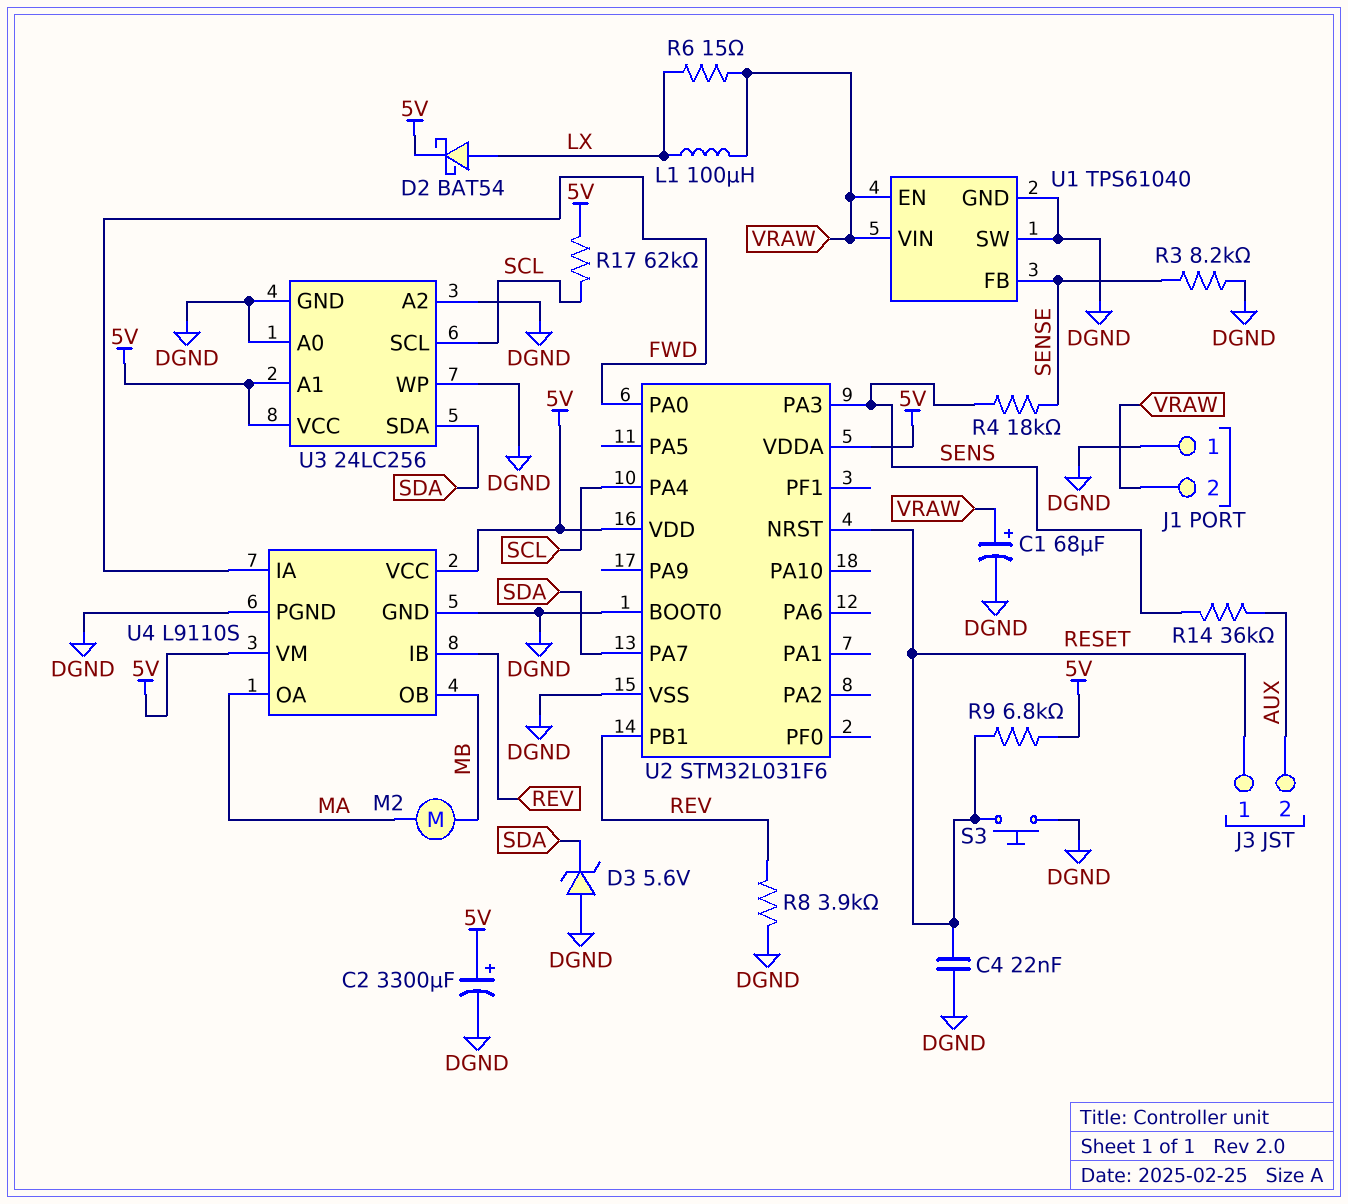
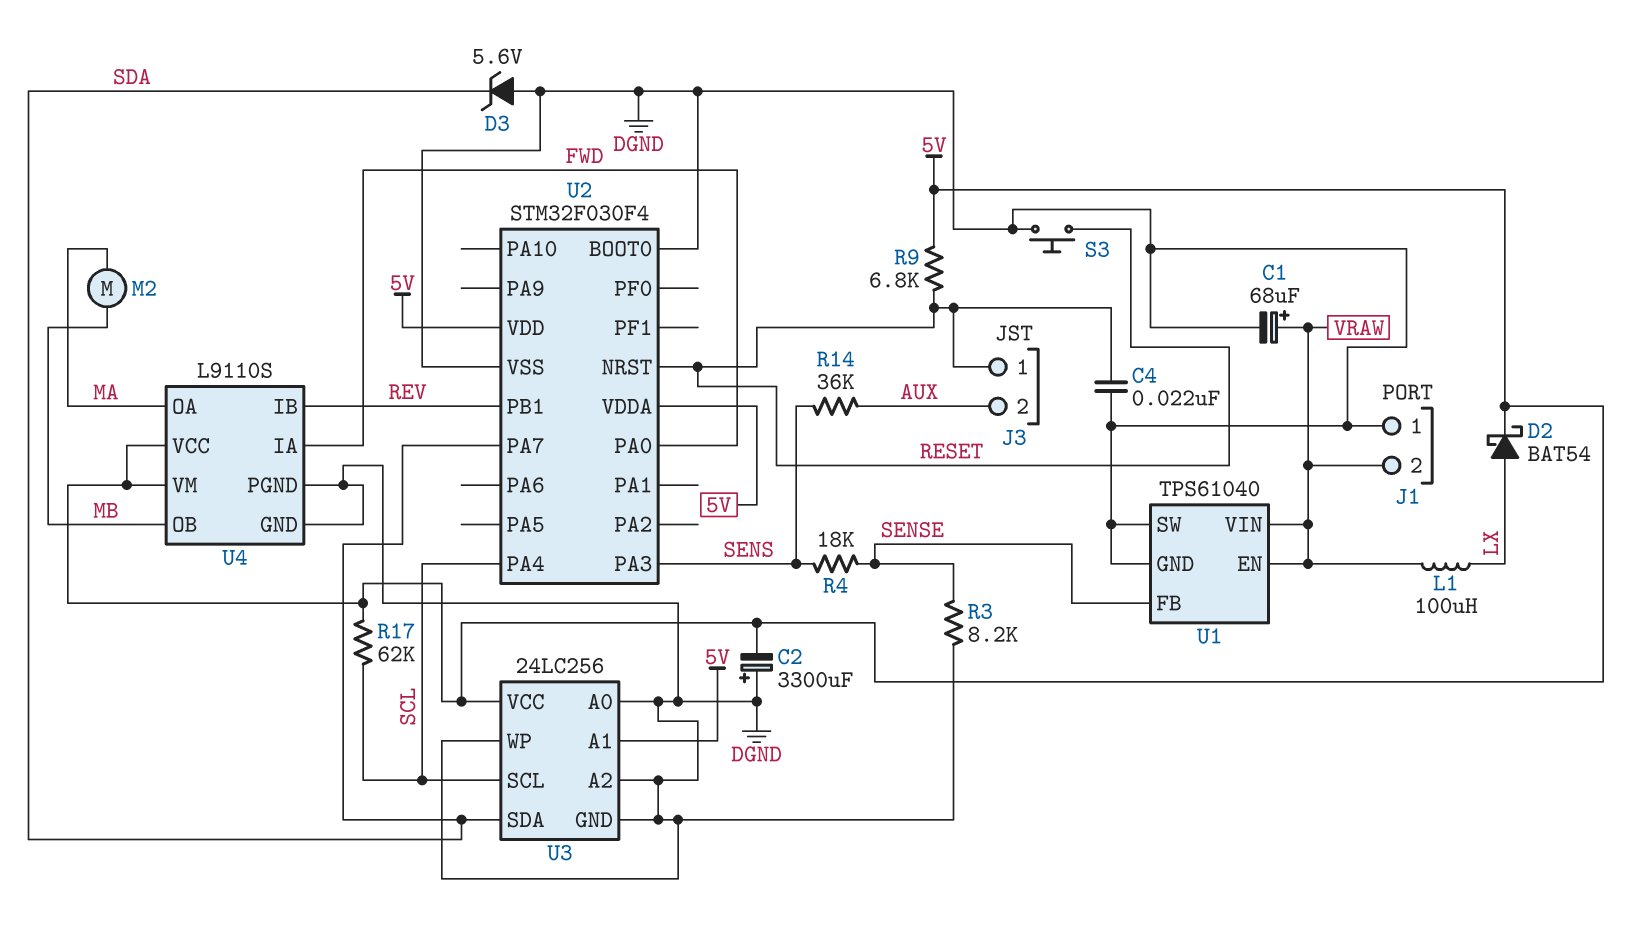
C2: 3300uF (plus 5V, minus DGND) -> 3300uF (plus DGND, minus 5V)
R6: 15 (LX, VRAW) -> none
R8: 3.9k (DGND, REV) -> none
U2: STM32L031F6 -> STM32F030F4

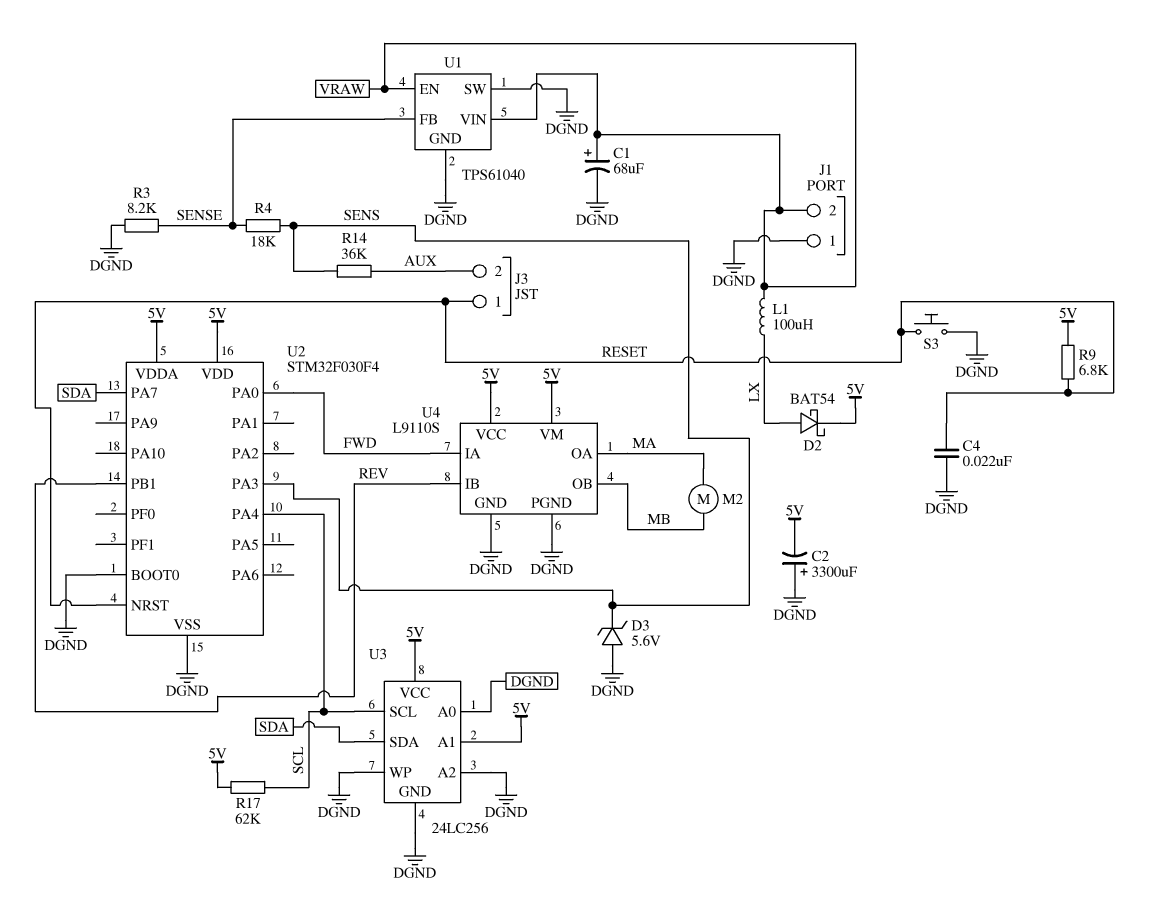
D3: zener 5.6V (A DGND, K SDA) -> zener 5.6V (A DGND, K SENS)

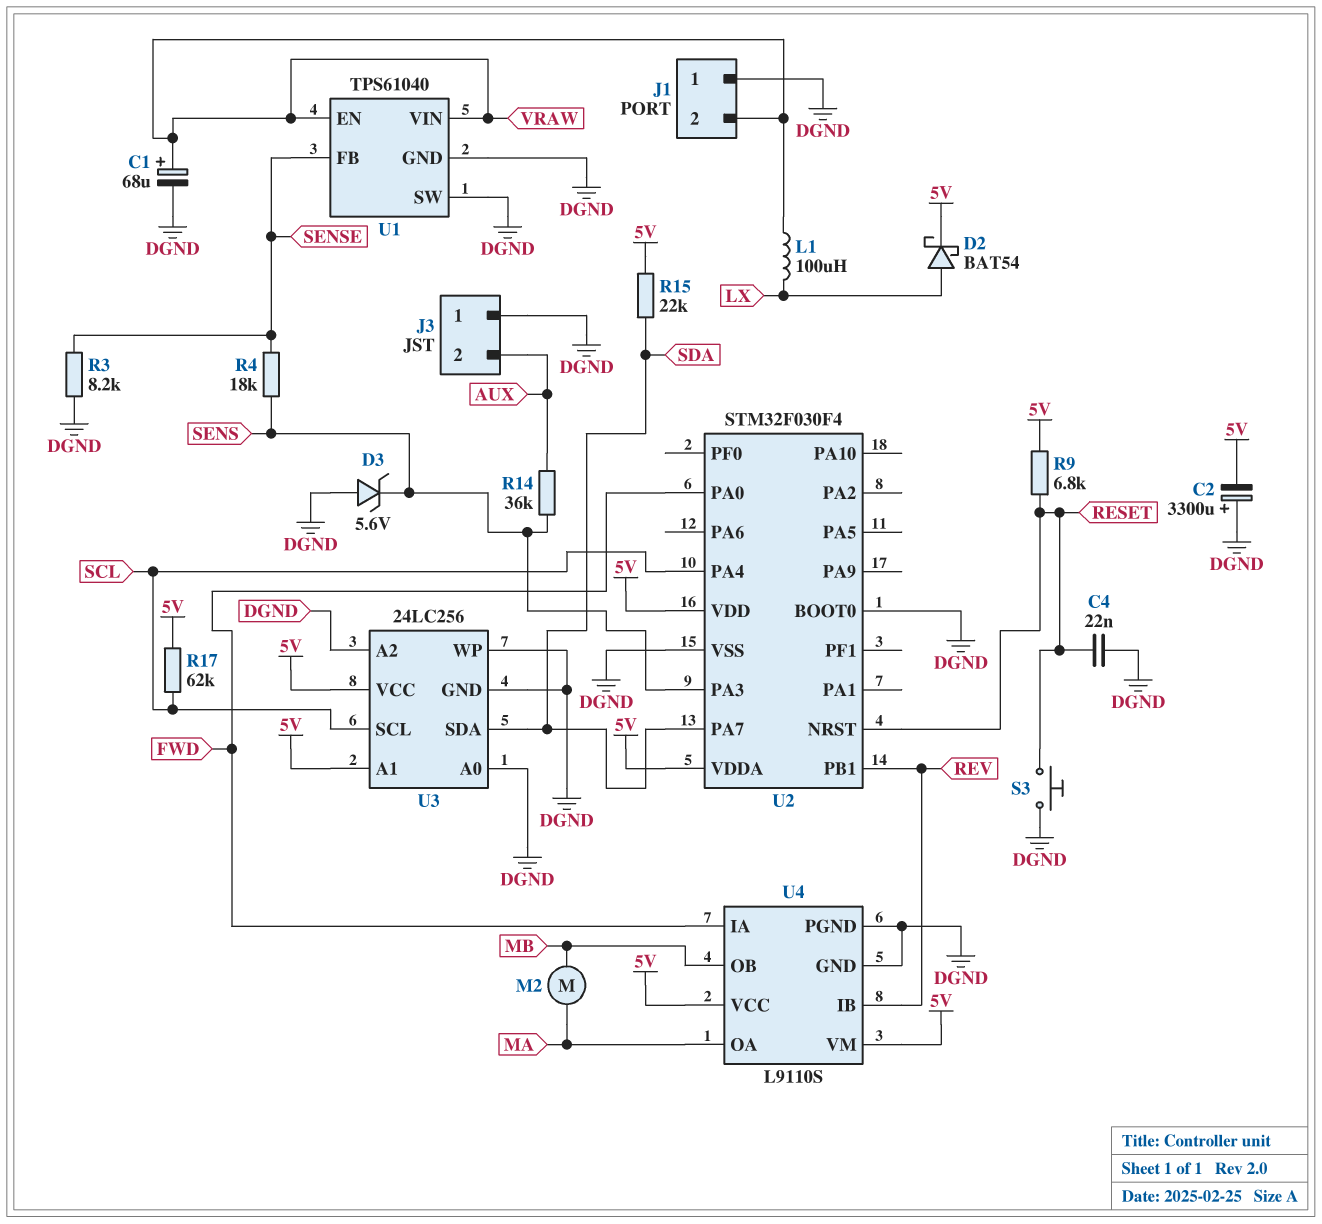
J3 pin 1: RESET -> DGND
R15: none -> 22k (5V, SDA)

